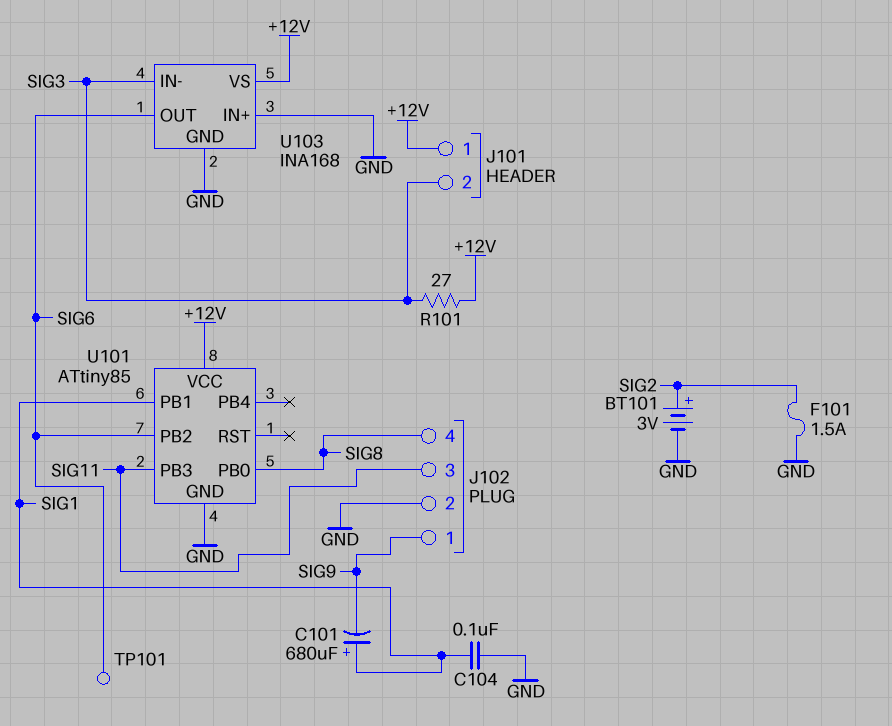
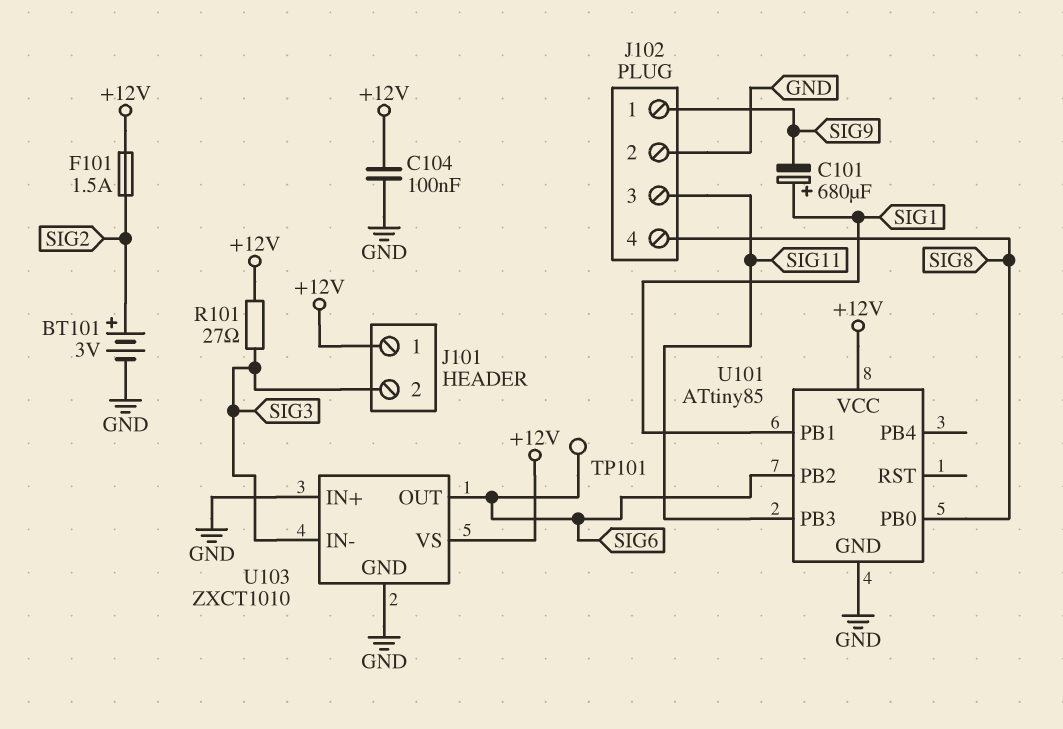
C104: 100nF (GND, SIG1) -> 100nF (+12V, GND)
F101: 1.5A (GND, SIG2) -> 1.5A (+12V, SIG2)
U103: INA168 -> ZXCT1010

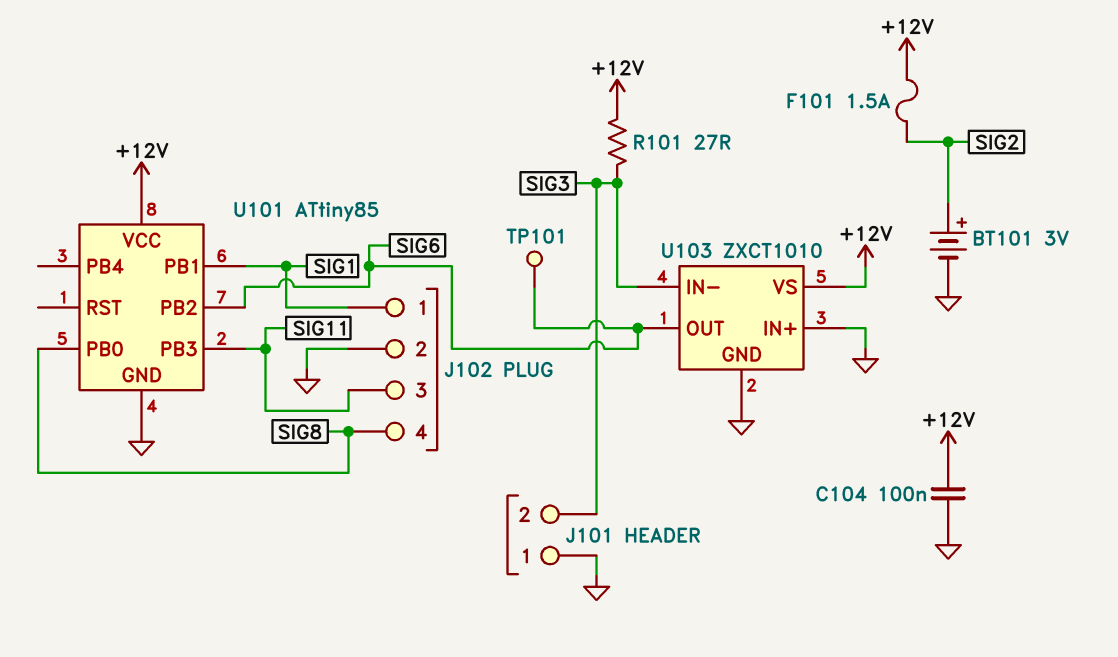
C101: 680uF (plus SIG1, minus SIG9) -> none
J101 pin 1: +12V -> GND
J102 pin 1: SIG9 -> SIG1

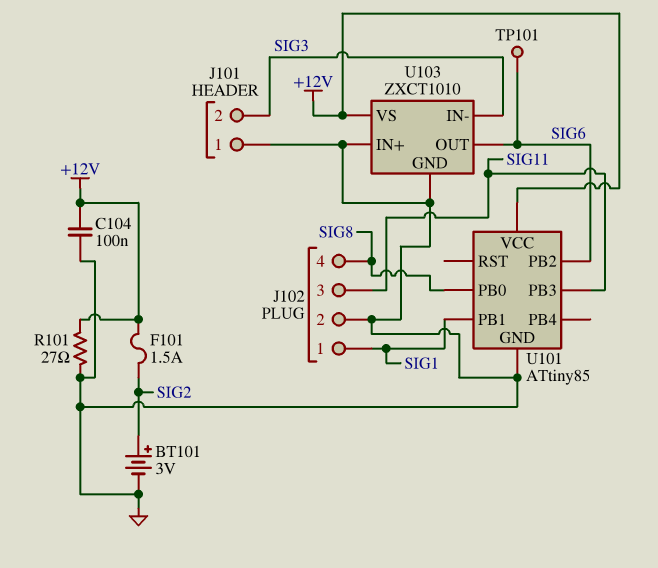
R101: 27 (+12V, SIG3) -> 27 (+12V, GND)

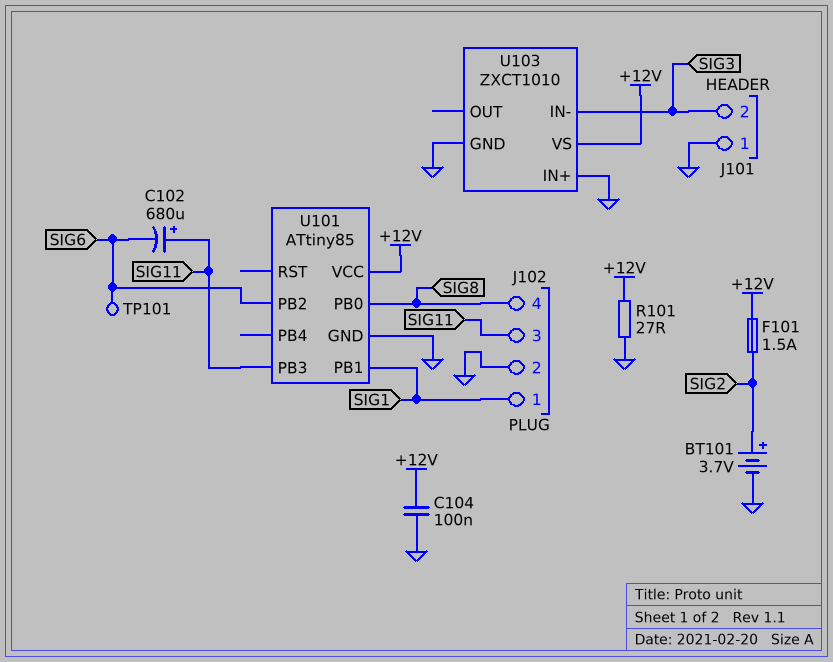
BT101: 3V (plus SIG2, minus GND) -> 3.7V (plus SIG2, minus GND)
C102: none -> 680uF (plus SIG11, minus SIG6)
U103 pin OUT: SIG6 -> none

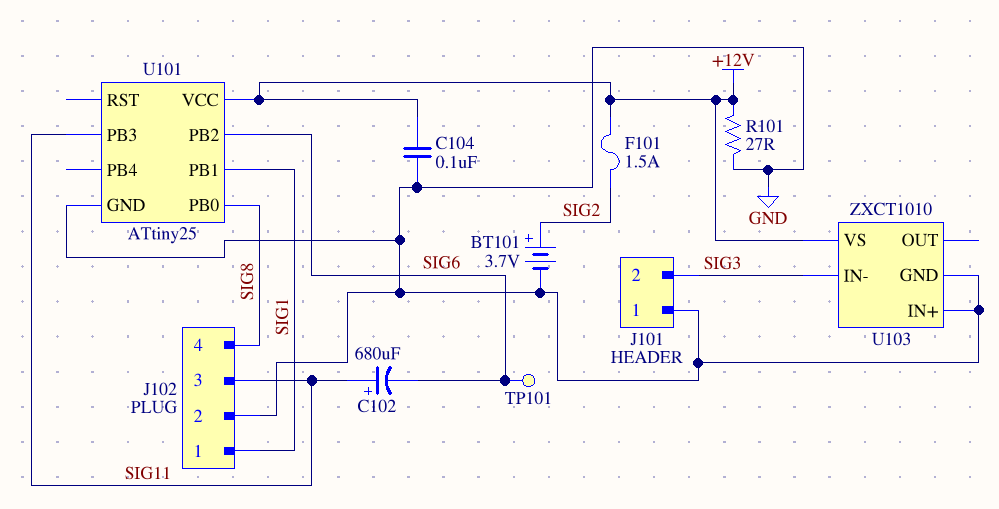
U101: ATtiny85 -> ATtiny25

